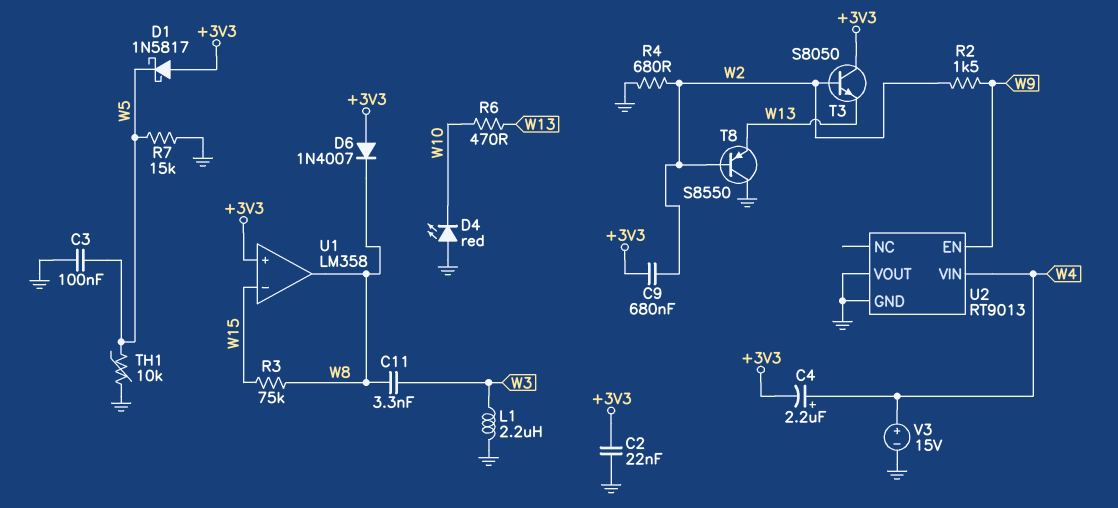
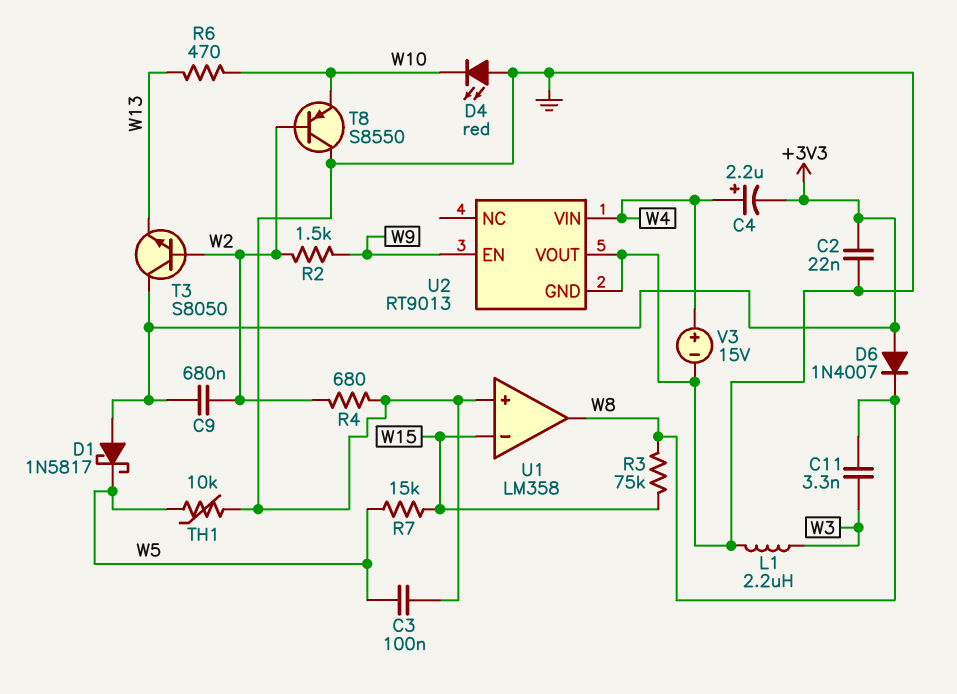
R7: 15k (GND, W5) -> 15k (W5, W15)
T8: PNP S8550 (B W2, C GND, E W13) -> PNP S8550 (B W2, C GND, E W10)
U1 pin in+: +3V3 -> GND

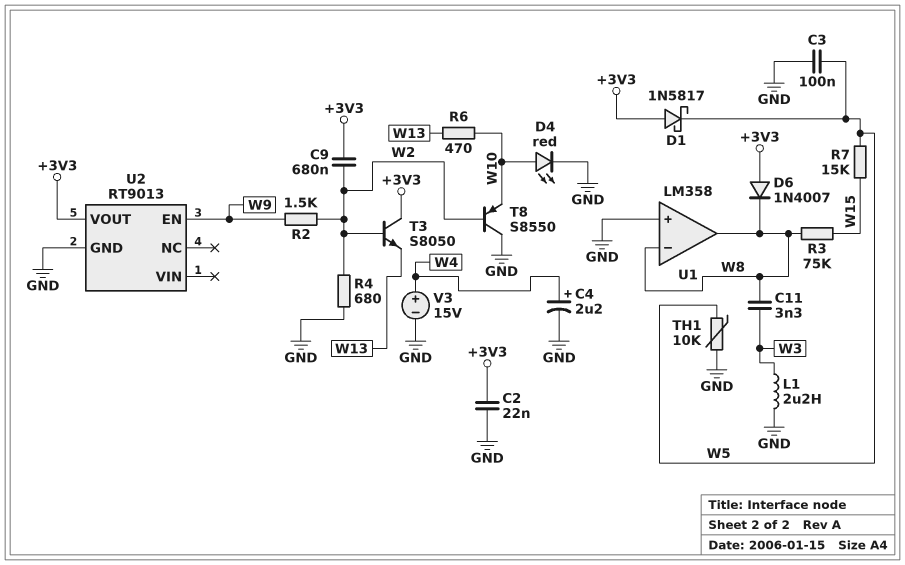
C4: 2.2uF (plus W4, minus +3V3) -> 2.2uF (plus W4, minus GND)
D4: LED red (A GND, K W10) -> LED red (A W10, K GND)
U1 pin in-: W15 -> W8
U2 pin VIN: W4 -> none
U2 pin VOUT: GND -> +3V3

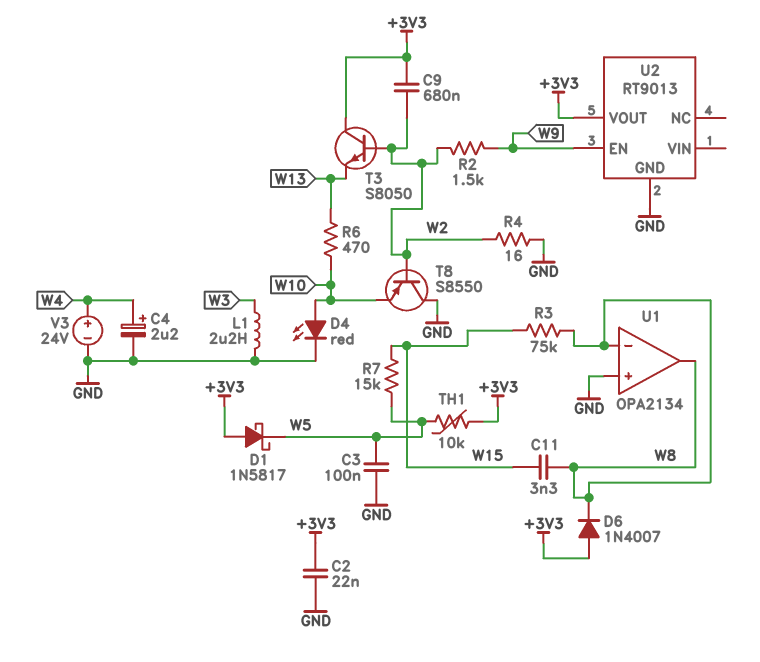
C11: 3.3nF (W3, W8) -> 3.3nF (W8, W15)
R4: 680 (GND, W2) -> 16 (GND, W2)
TH1: 10k (GND, W5) -> 10k (+3V3, W5)
U1: LM358 -> OPA2134
V3: 15V (plus W4, minus GND) -> 24V (plus W4, minus GND)

